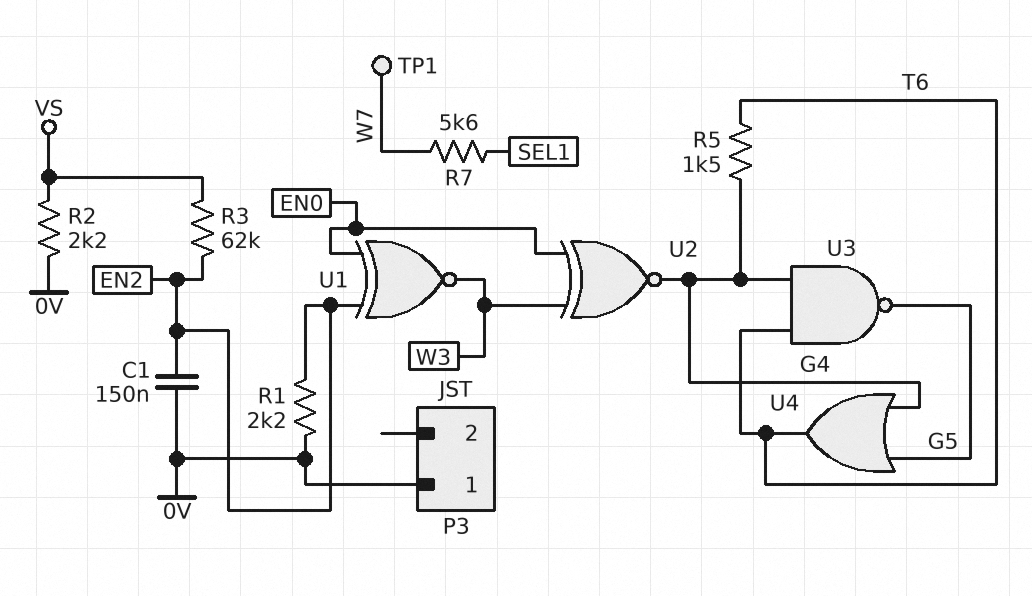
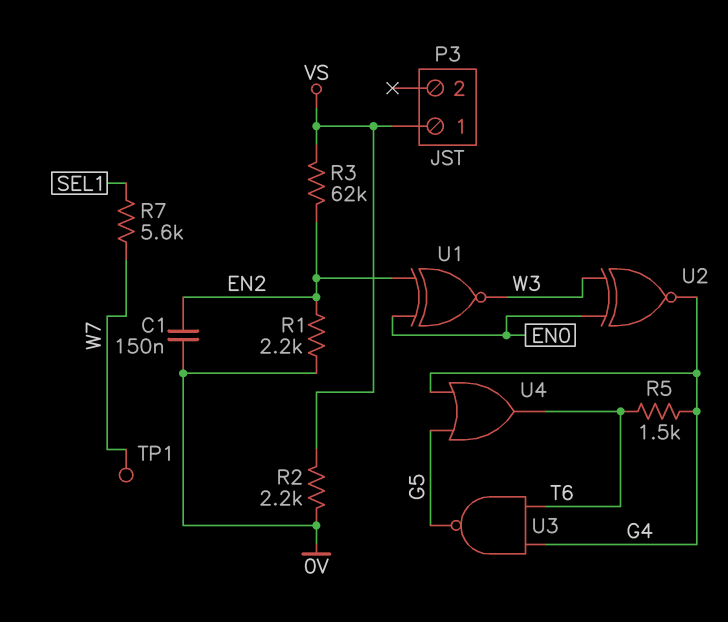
P3 pin 1: 0V -> VS

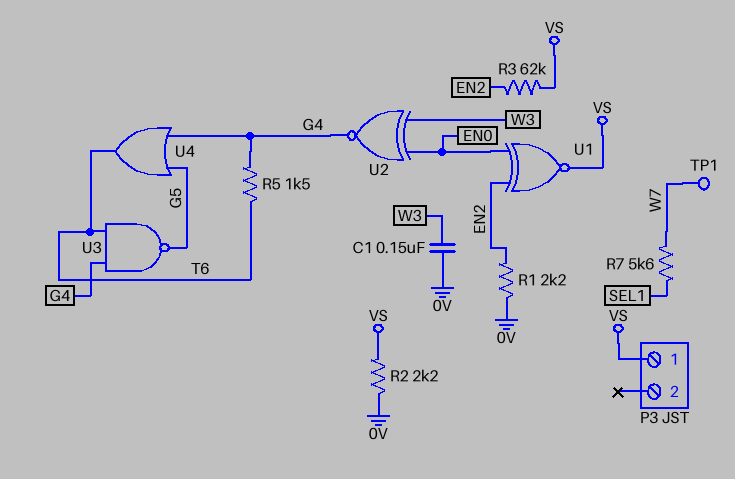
C1: 150nF (0V, EN2) -> 150nF (0V, W3)
U1: XNOR (in EN0, in EN2, out W3) -> XNOR (in EN0, in EN2, out VS)

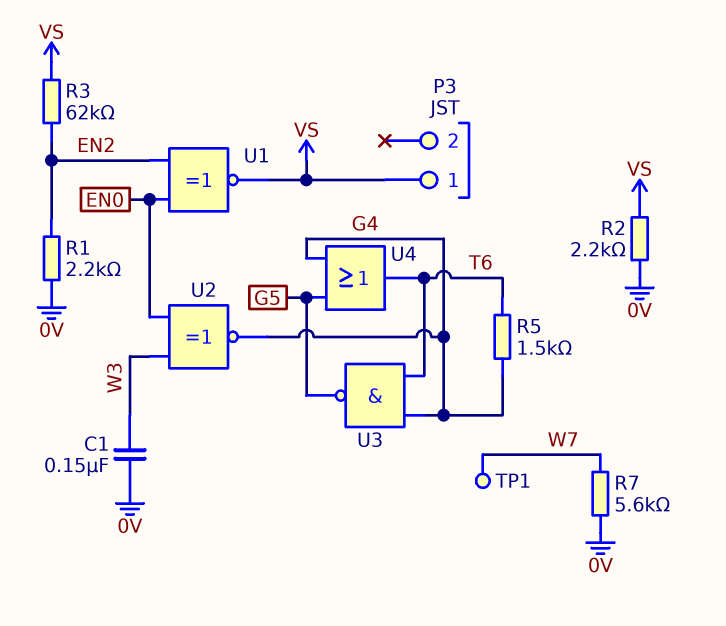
R7: 5.6k (SEL1, W7) -> 5.6k (0V, W7)

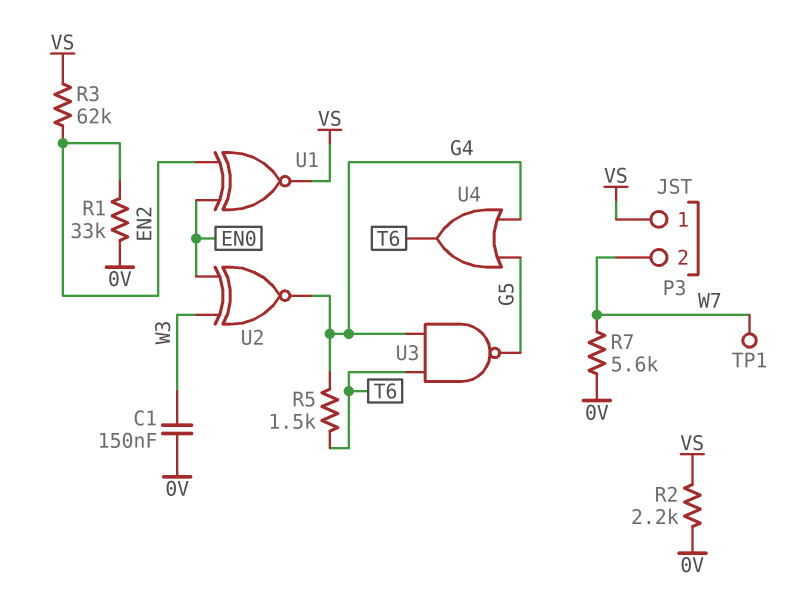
P3 pin 2: none -> W7
R1: 2.2k (0V, EN2) -> 33k (0V, EN2)

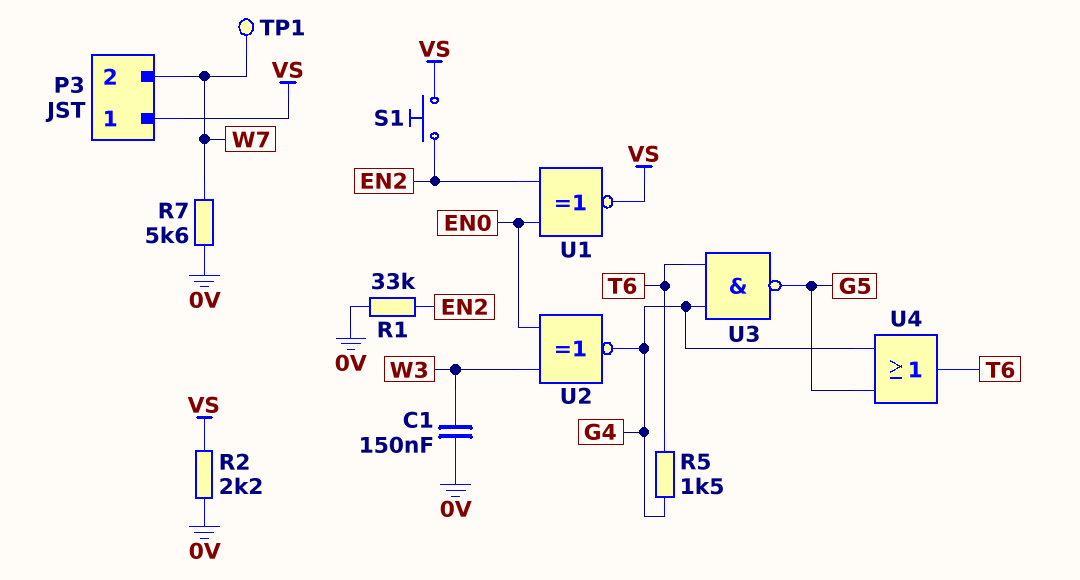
R3: 62k (EN2, VS) -> none
S1: none -> button (EN2, VS)

